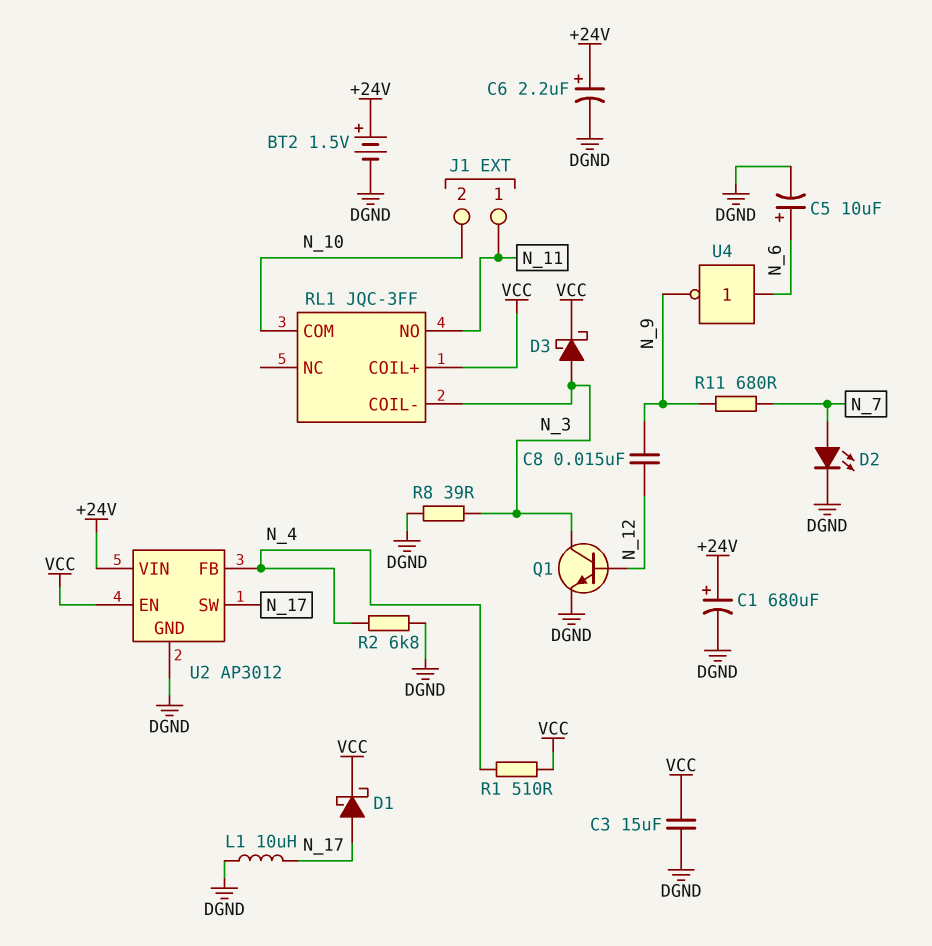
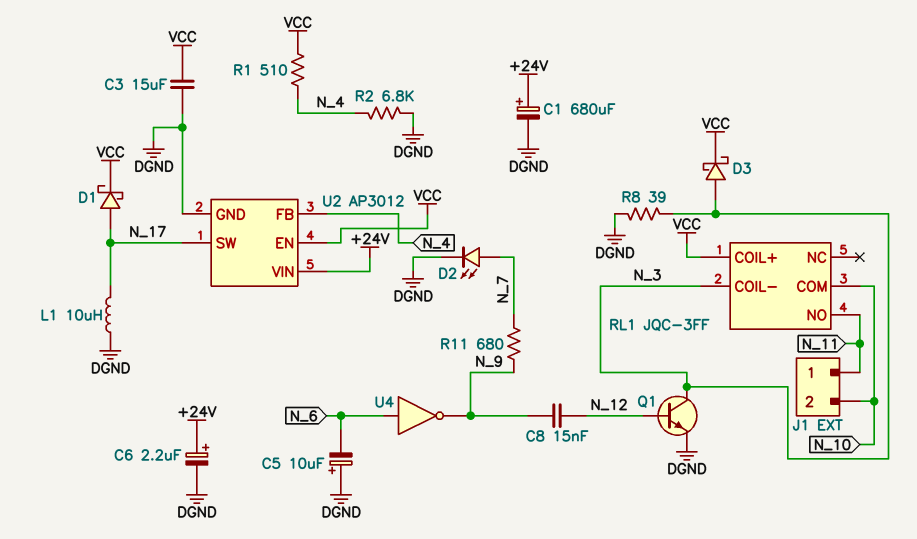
BT2: 1.5V (plus +24V, minus DGND) -> none
C5: 10uF (plus N_6, minus DGND) -> 10uF (plus DGND, minus N_6)

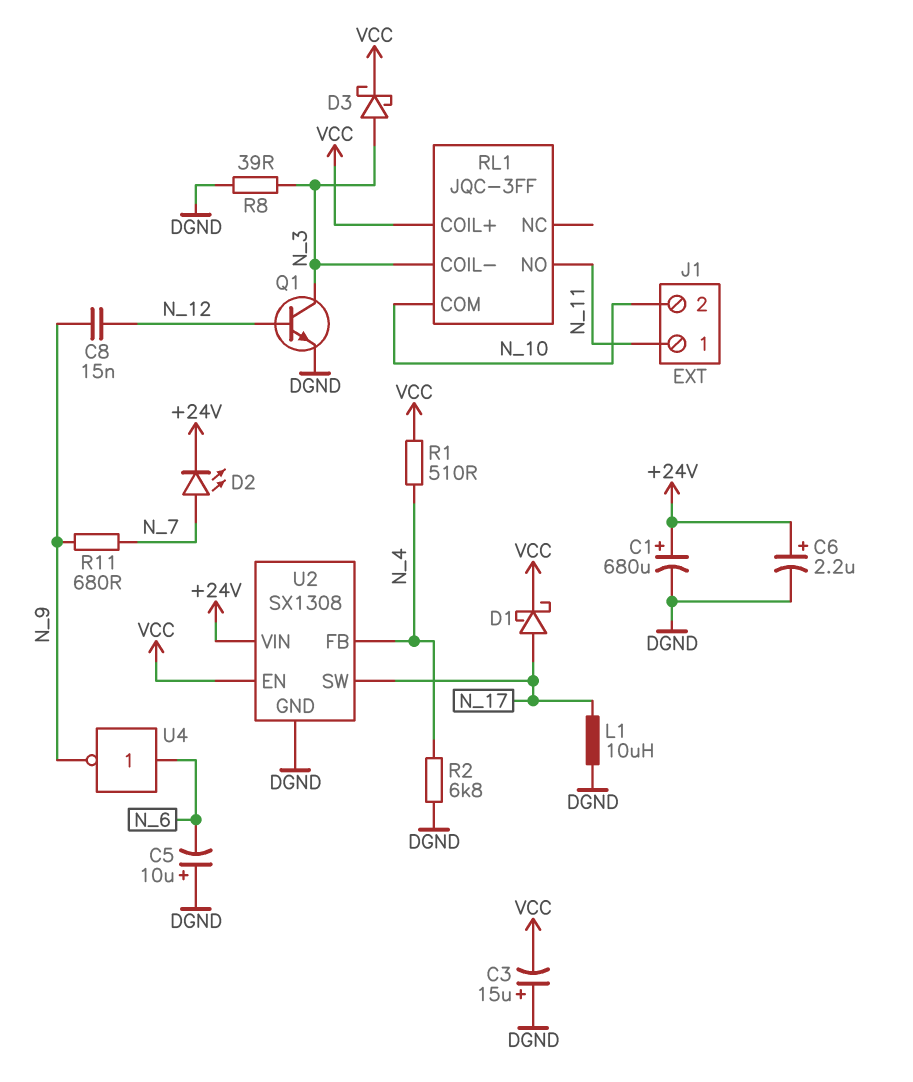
C3: 15uF (DGND, VCC) -> 15uF (plus DGND, minus VCC)
D2: LED (A N_7, K DGND) -> LED (A N_7, K +24V)
U2: AP3012 -> SX1308

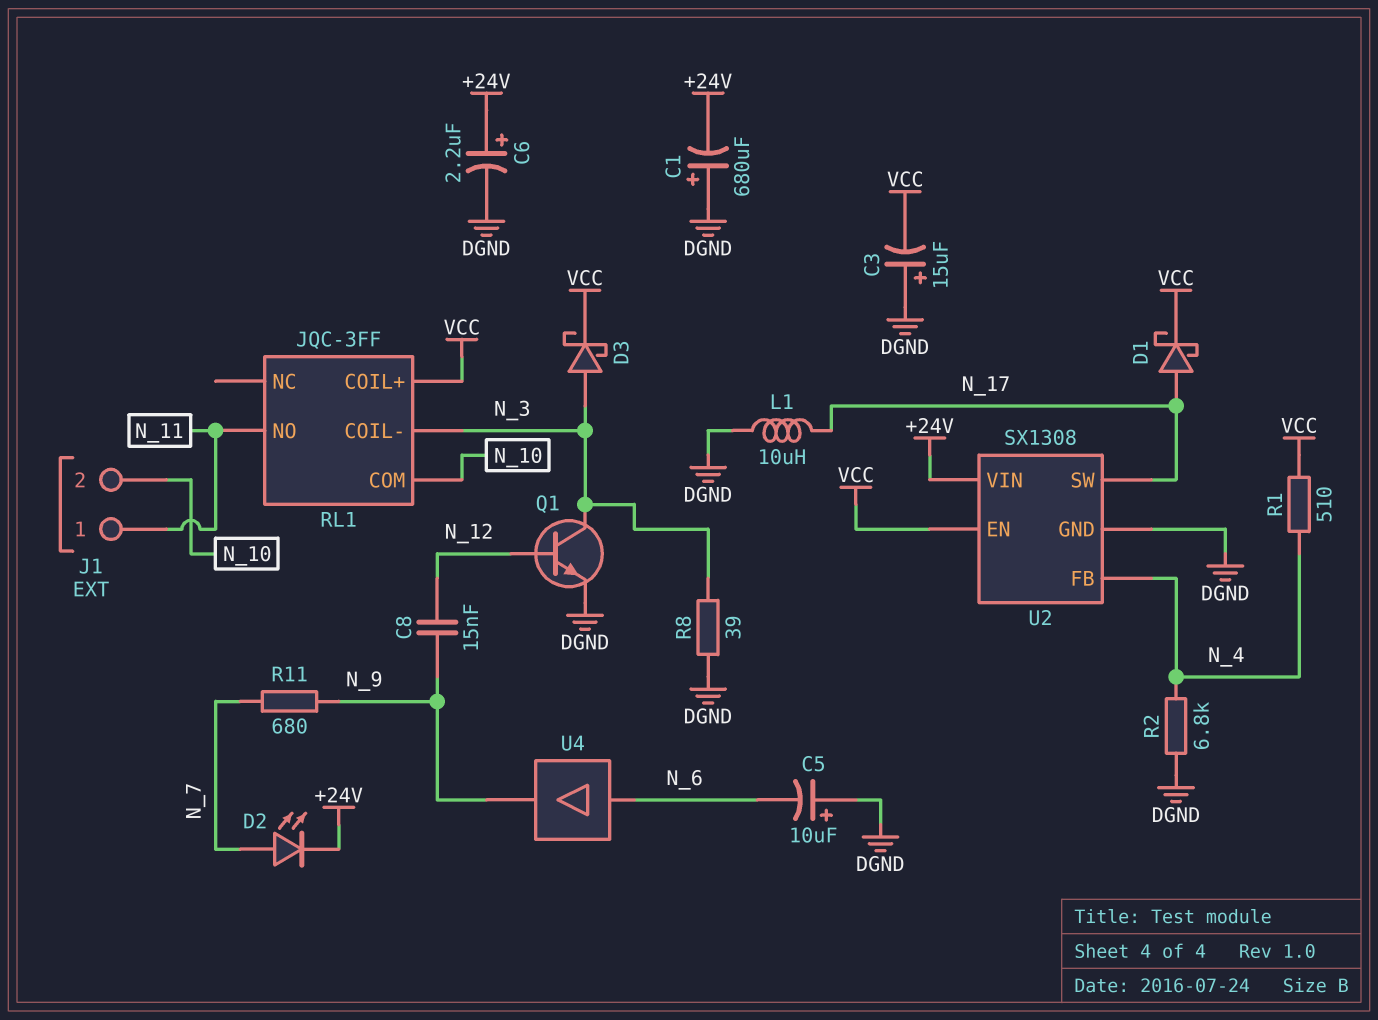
C1: 680uF (plus +24V, minus DGND) -> 680uF (plus DGND, minus +24V)
U4: NOT (in N_6, out N_9) -> buffer (in N_6, out N_9)

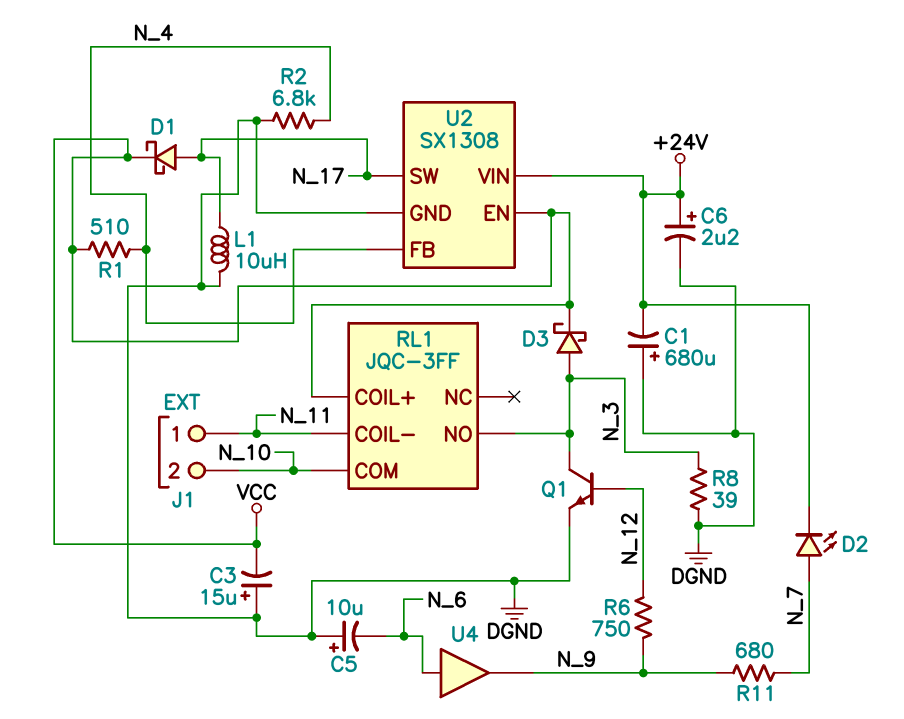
C8: 15nF (N_9, N_12) -> none
R6: none -> 750 (N_9, N_12)
RL1 pin COIL-: N_3 -> N_11
RL1 pin NO: N_11 -> N_3

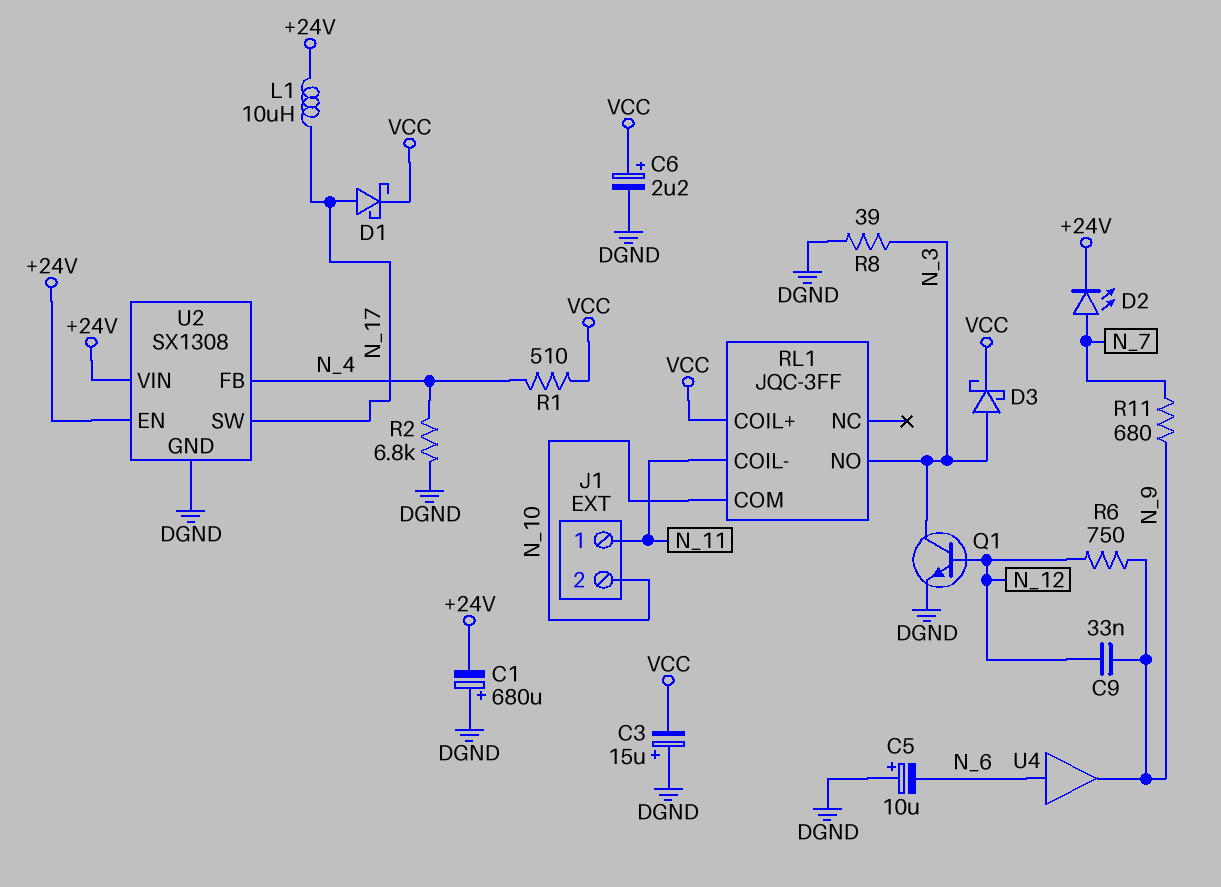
C6: 2.2uF (plus +24V, minus DGND) -> 2.2uF (plus VCC, minus DGND)
C9: none -> 33nF (N_9, N_12)
L1: 10uH (DGND, N_17) -> 10uH (+24V, N_17)
U2 pin EN: VCC -> +24V

